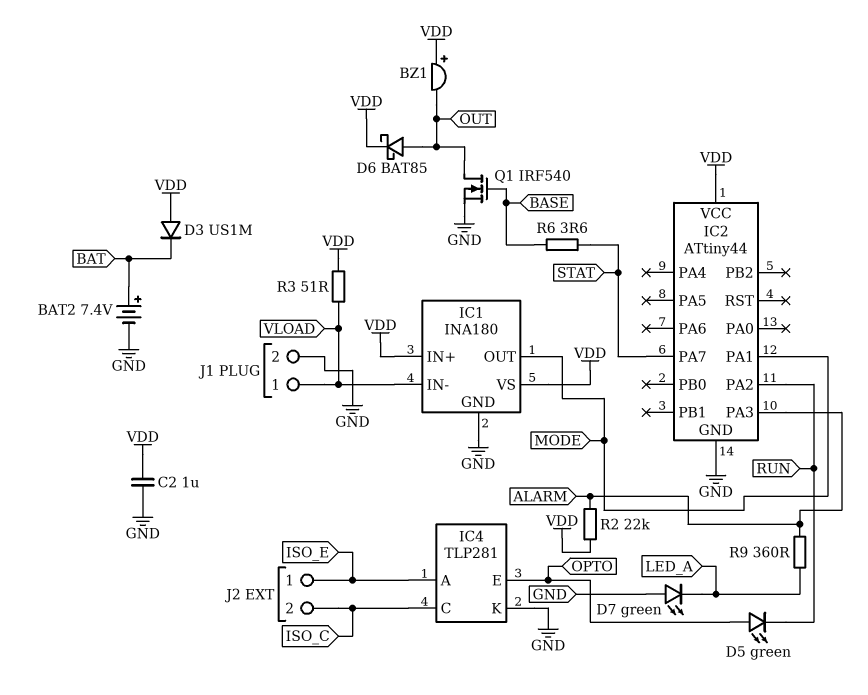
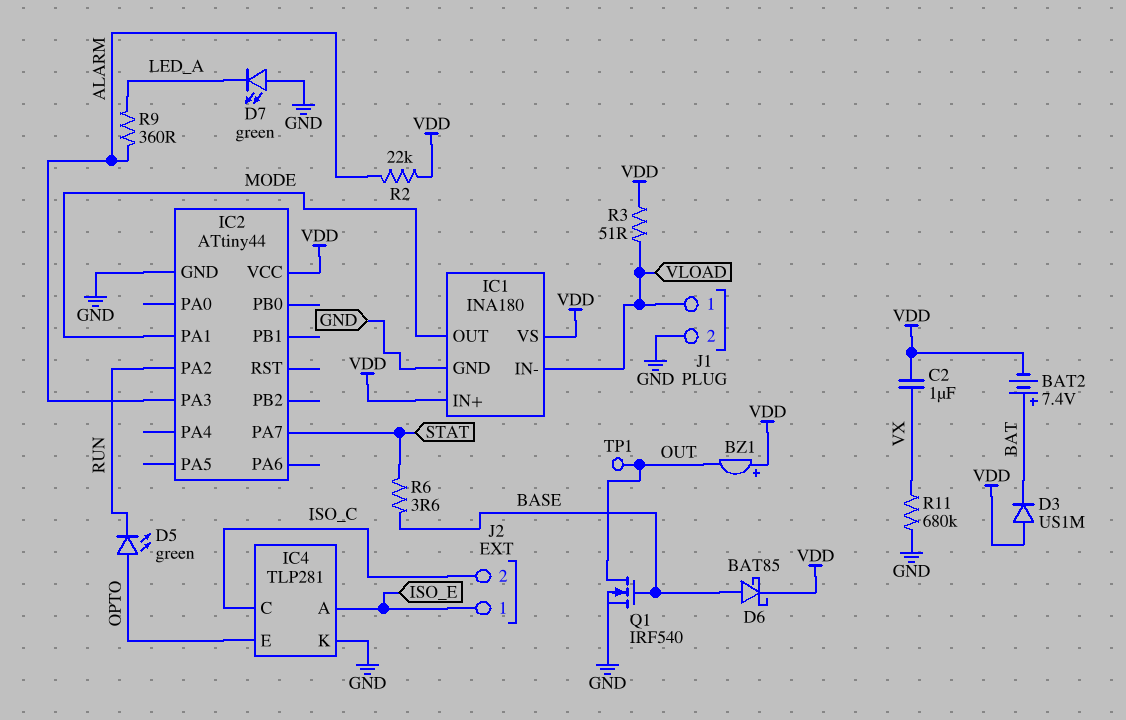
BAT2: 7.4V (plus BAT, minus GND) -> 7.4V (plus BAT, minus VDD)
C2: 1uF (GND, VDD) -> 1uF (VDD, VX)
D6: schottky BAT85 (A OUT, K VDD) -> schottky BAT85 (A BASE, K VDD)
R11: none -> 680k (GND, VX)
TP1: none -> test point (OUT)

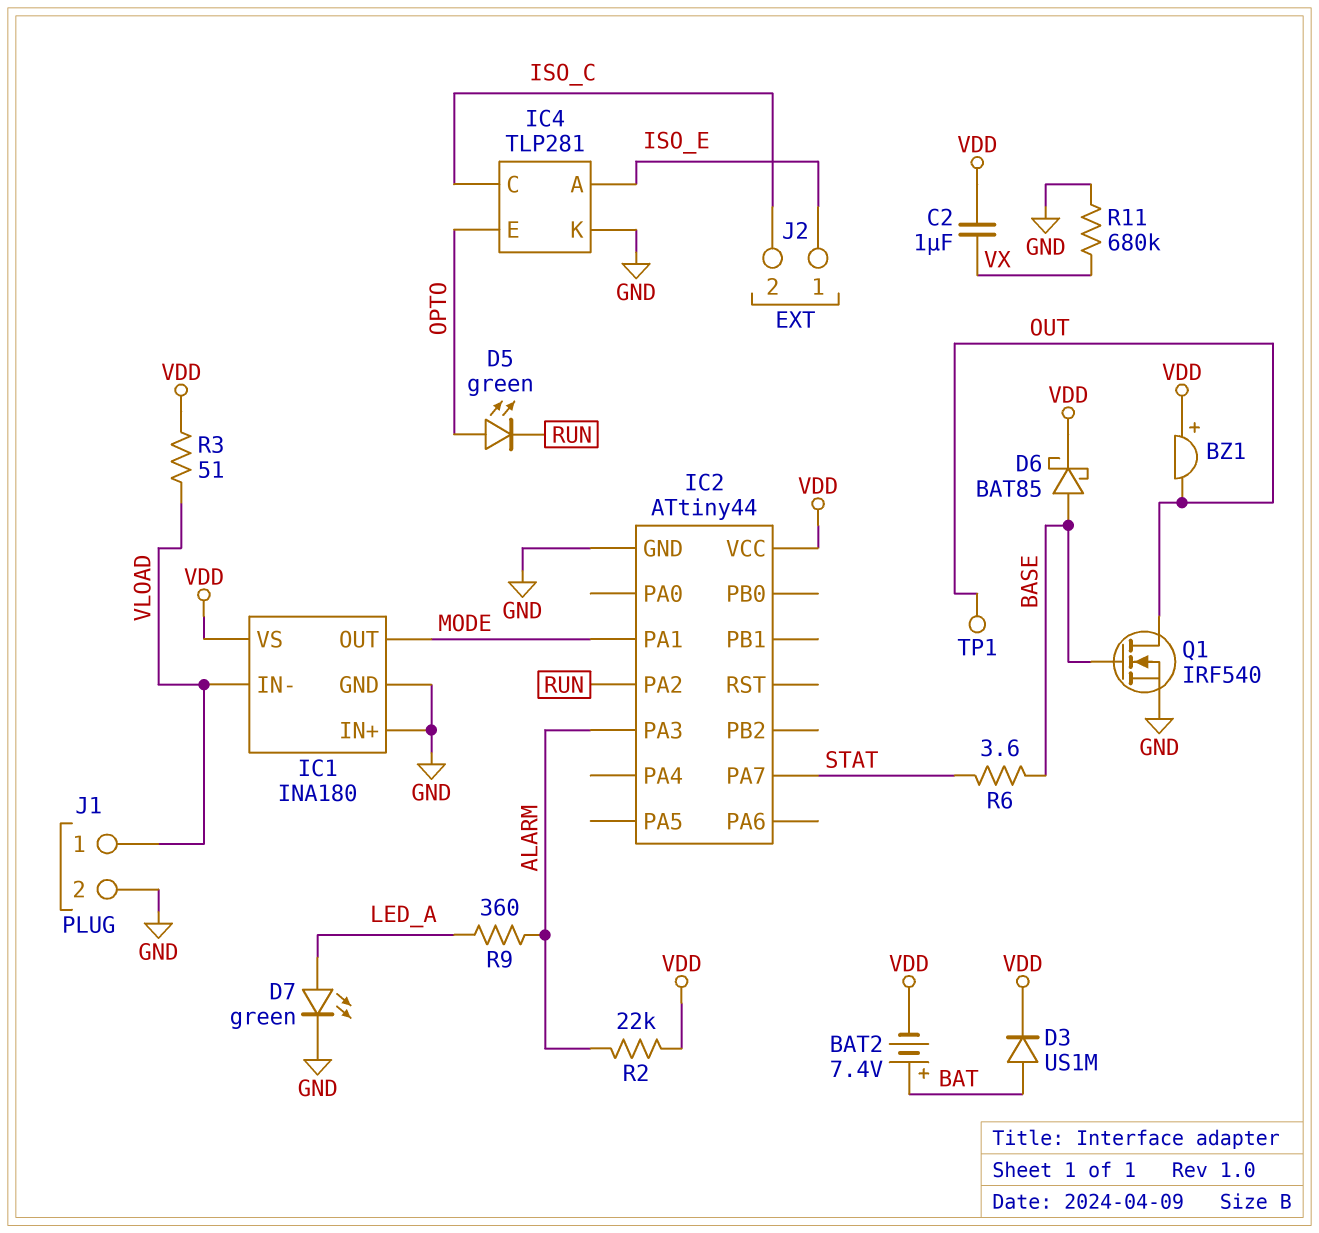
D3: diode US1M (A VDD, K BAT) -> diode US1M (A BAT, K VDD)
D7: LED green (A GND, K LED_A) -> LED green (A LED_A, K GND)
IC1 pin IN+: VDD -> GND

